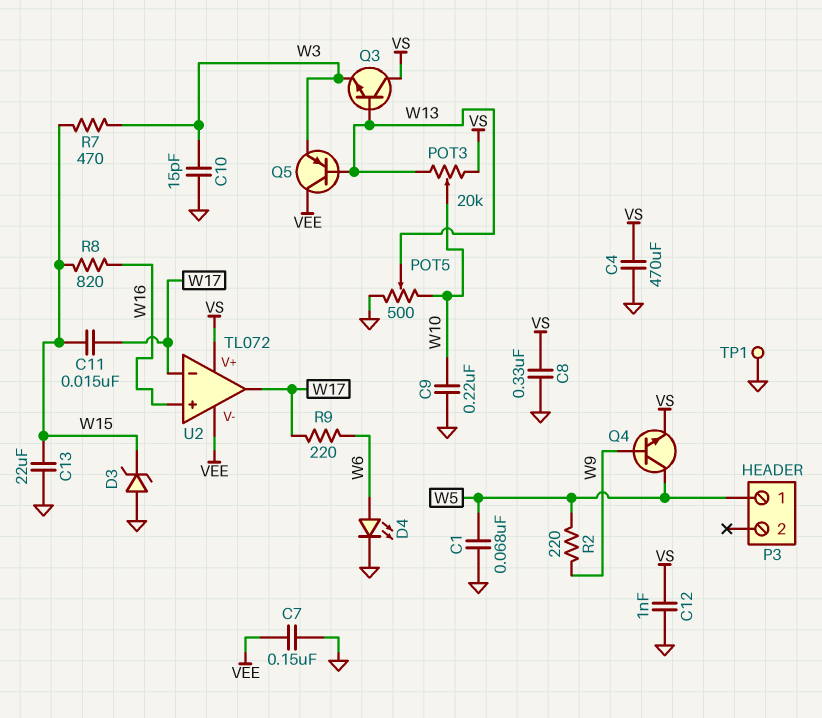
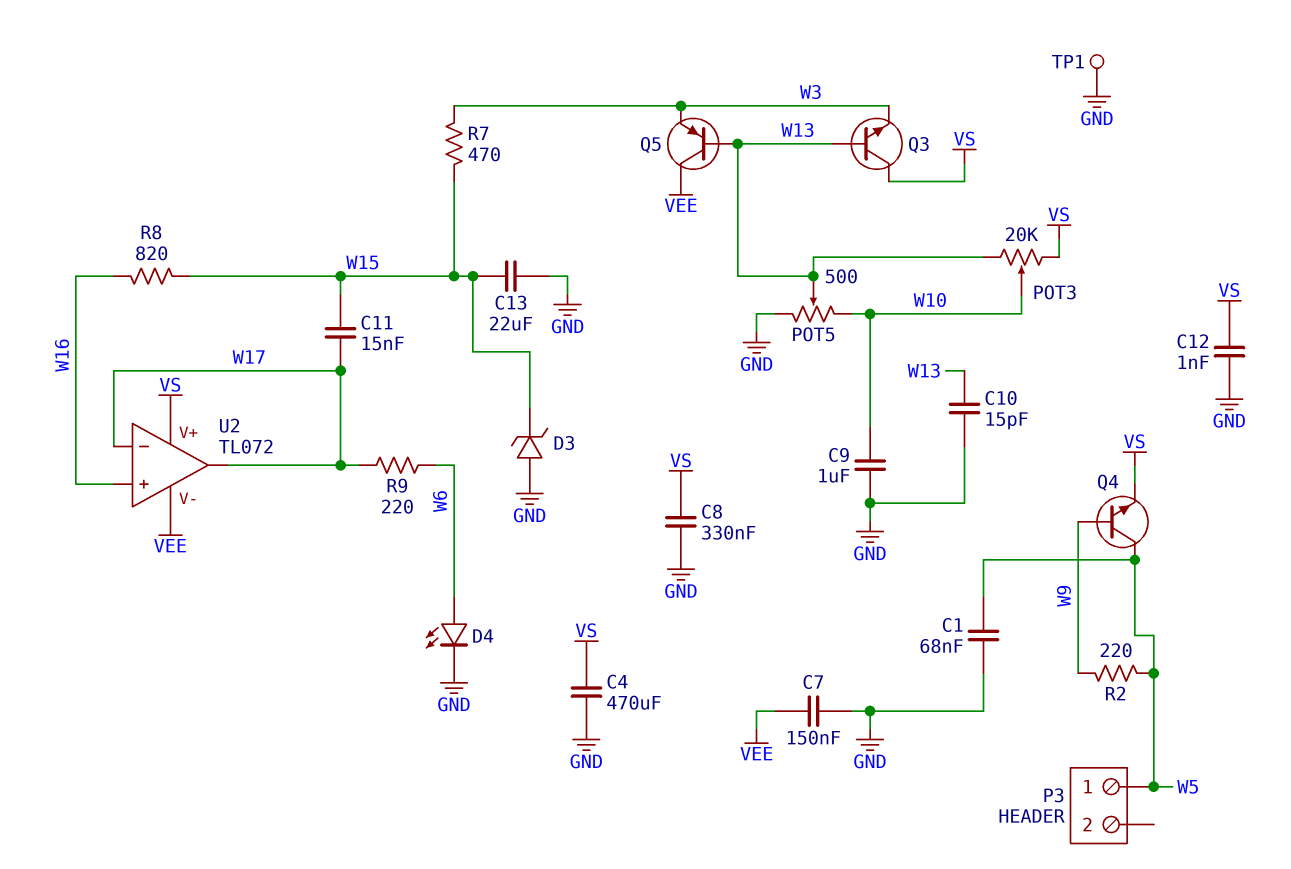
C9: 220nF (GND, W10) -> 1uF (GND, W10)
C10: 15pF (GND, W3) -> 15pF (GND, W13)

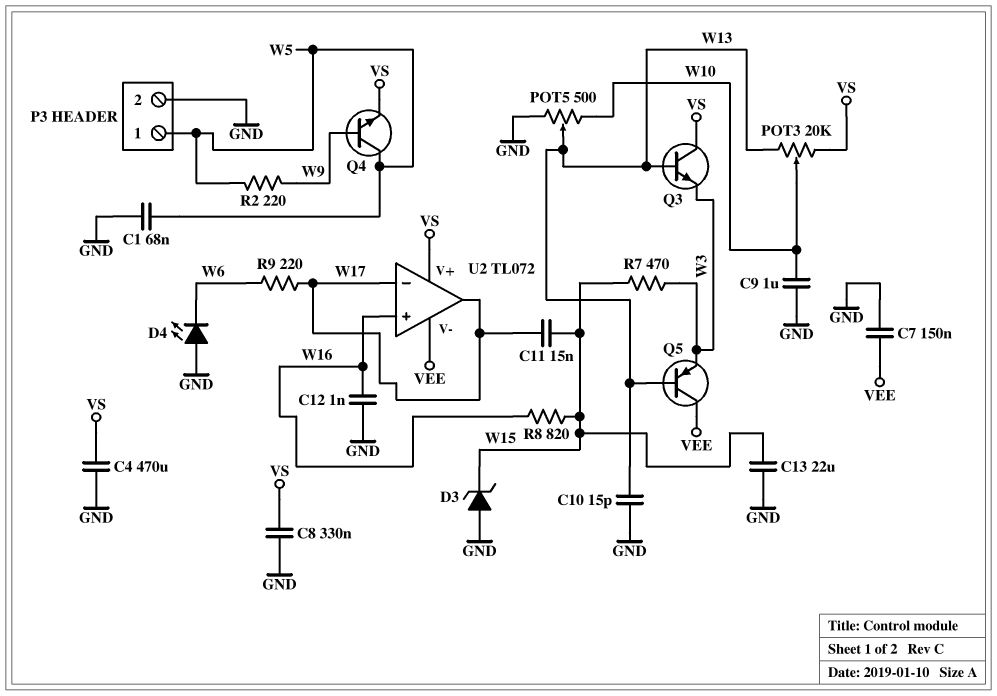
C12: 1nF (GND, VS) -> 1nF (GND, W16)
D4: LED (A W6, K GND) -> LED (A GND, K W6)
P3 pin 2: none -> GND
TP1: test point (GND) -> none

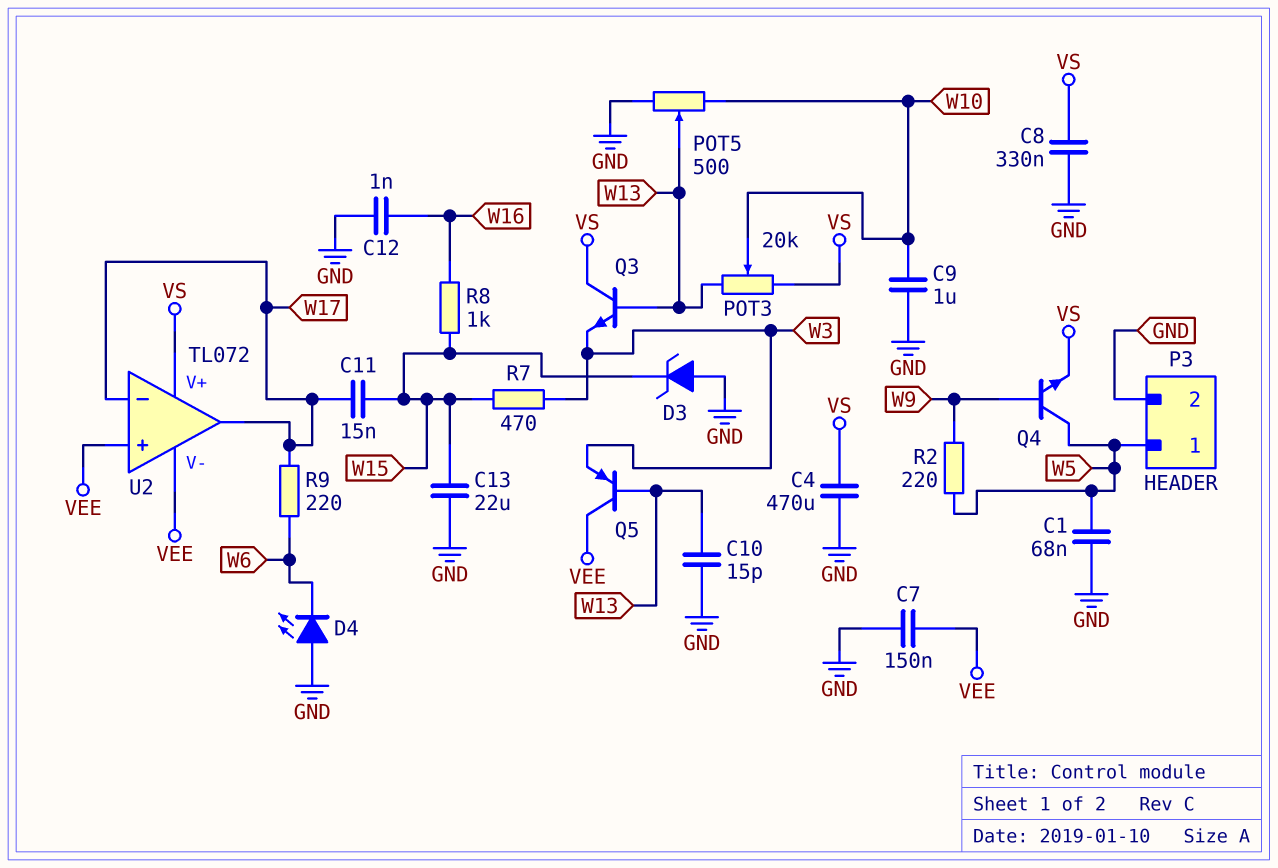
R8: 820 (W15, W16) -> 1k (W15, W16)
U2 pin in+: W16 -> VEE

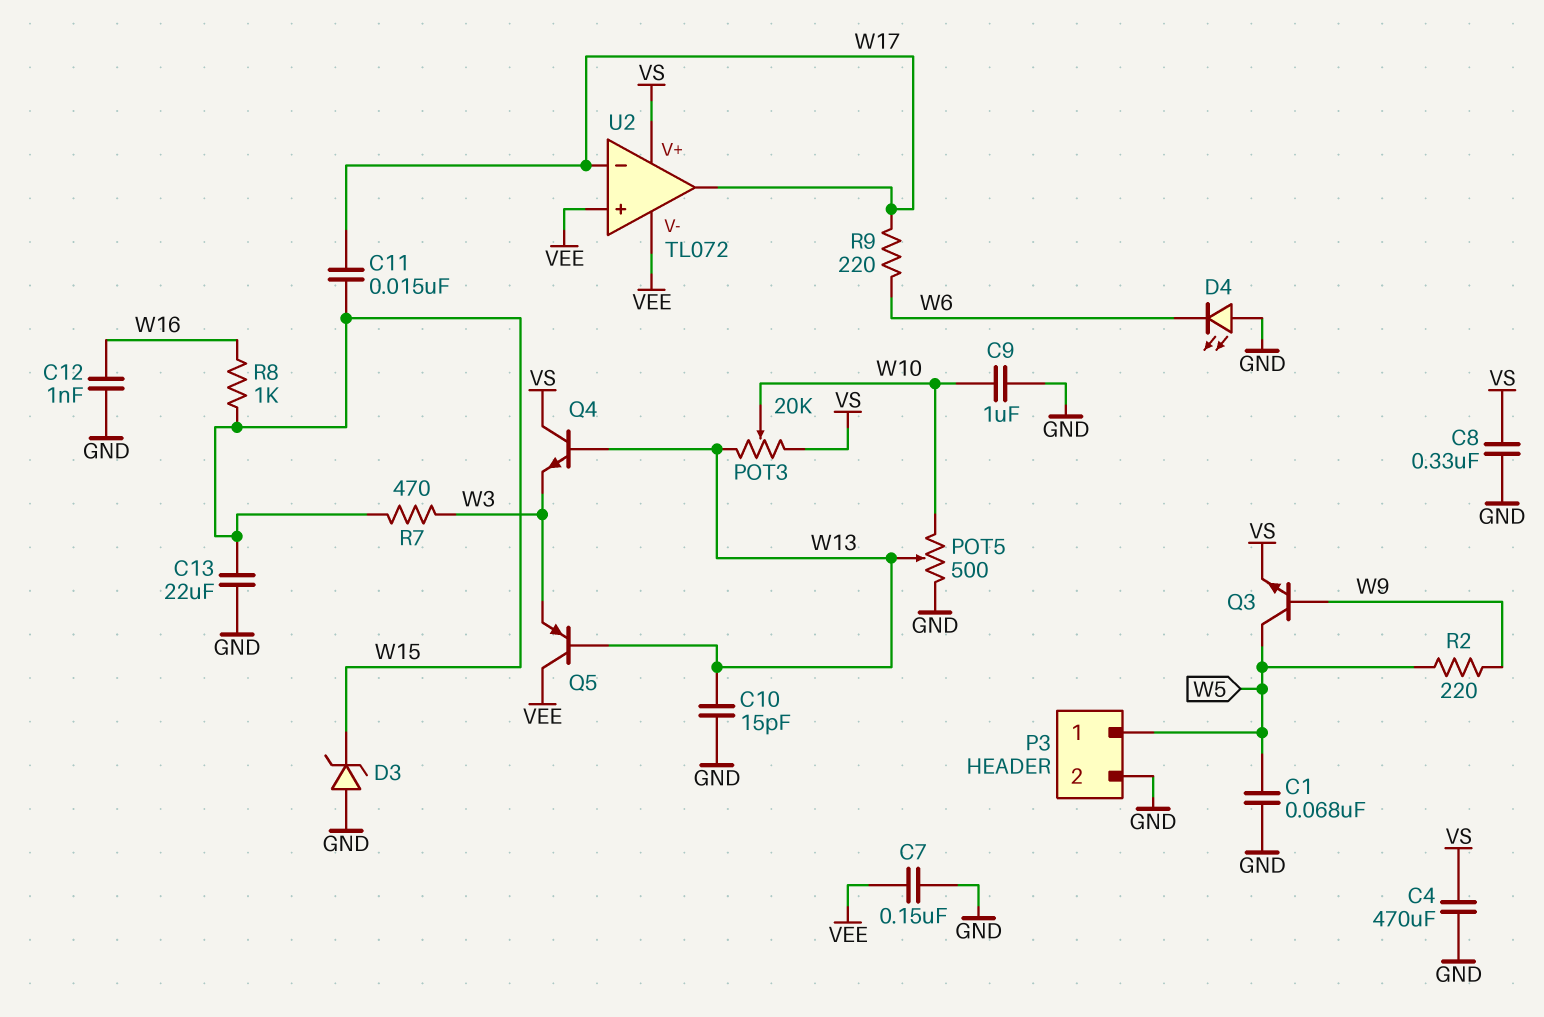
Q3: NPN (B W13, C VS, E W3) -> NPN (B W9, C W5, E VS)
Q4: NPN (B W9, C W5, E VS) -> NPN (B W13, C VS, E W3)

